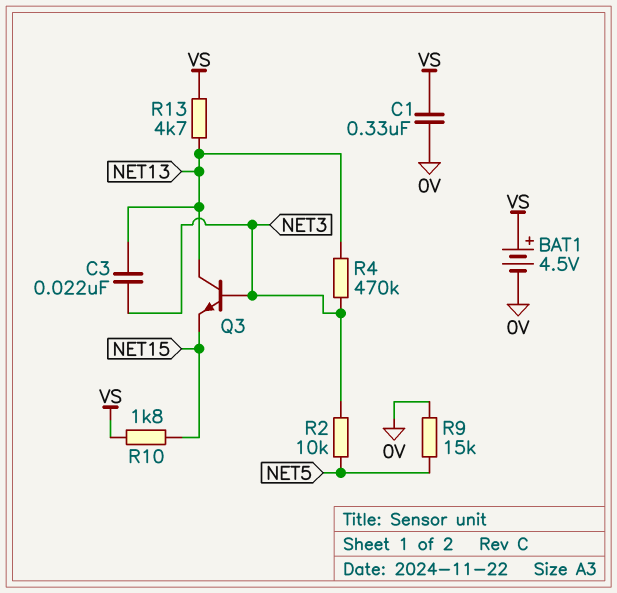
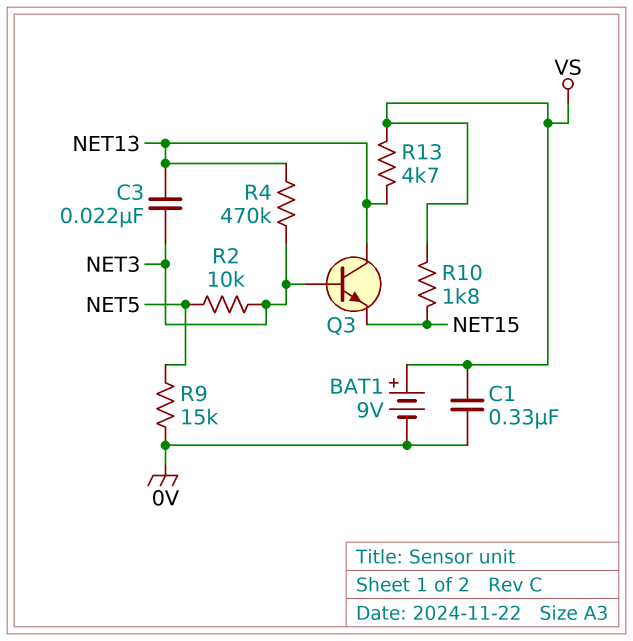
BAT1: 4.5V (plus VS, minus 0V) -> 9V (plus VS, minus 0V)

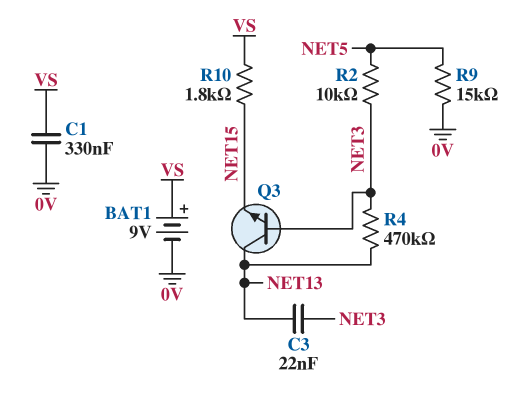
R13: 4.7k (NET13, VS) -> none

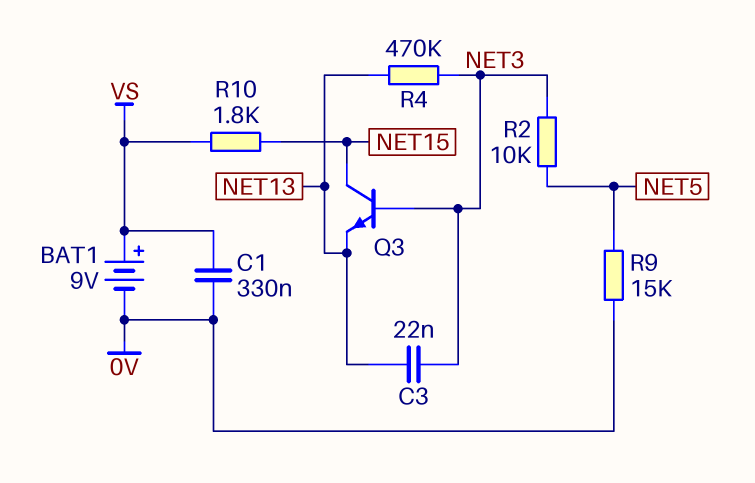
Q3: NPN (B NET3, C NET13, E NET15) -> NPN (B NET3, C NET15, E NET13)

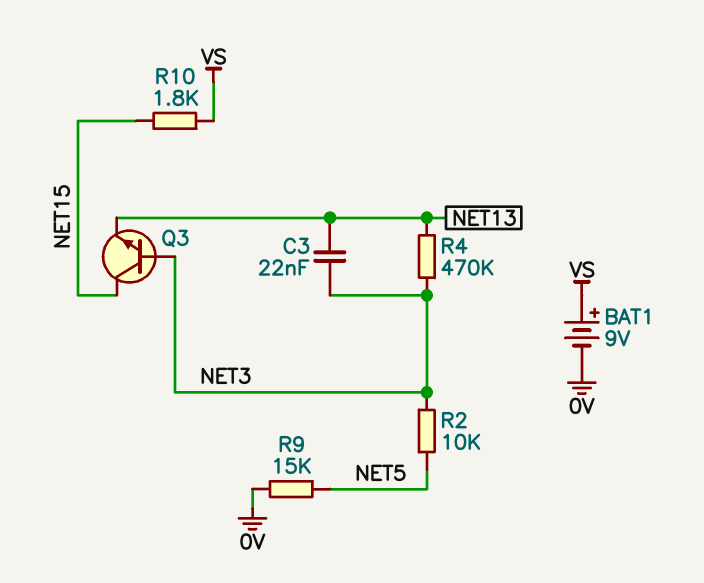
C1: 330nF (0V, VS) -> none

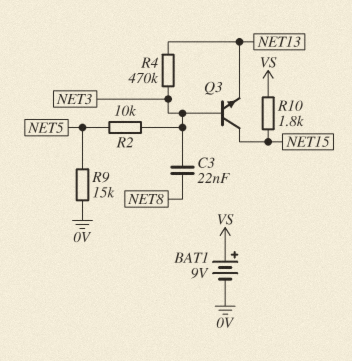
C3: 22nF (NET3, NET13) -> 22nF (NET3, NET8)

